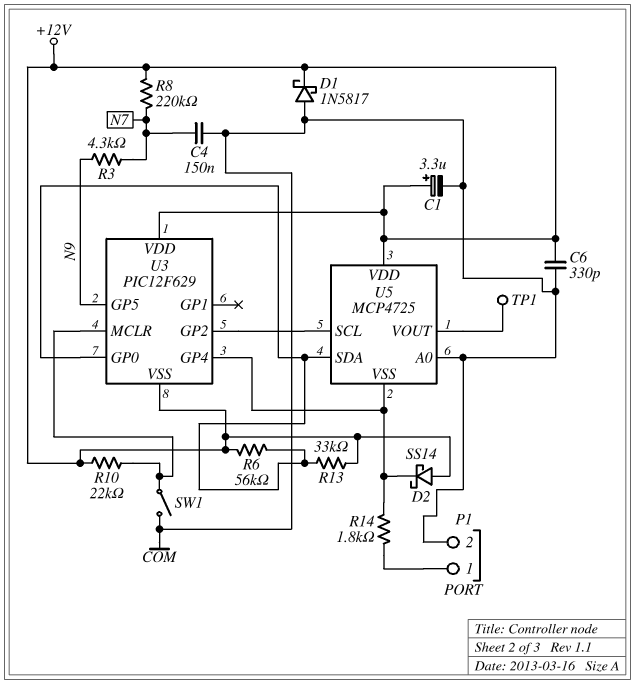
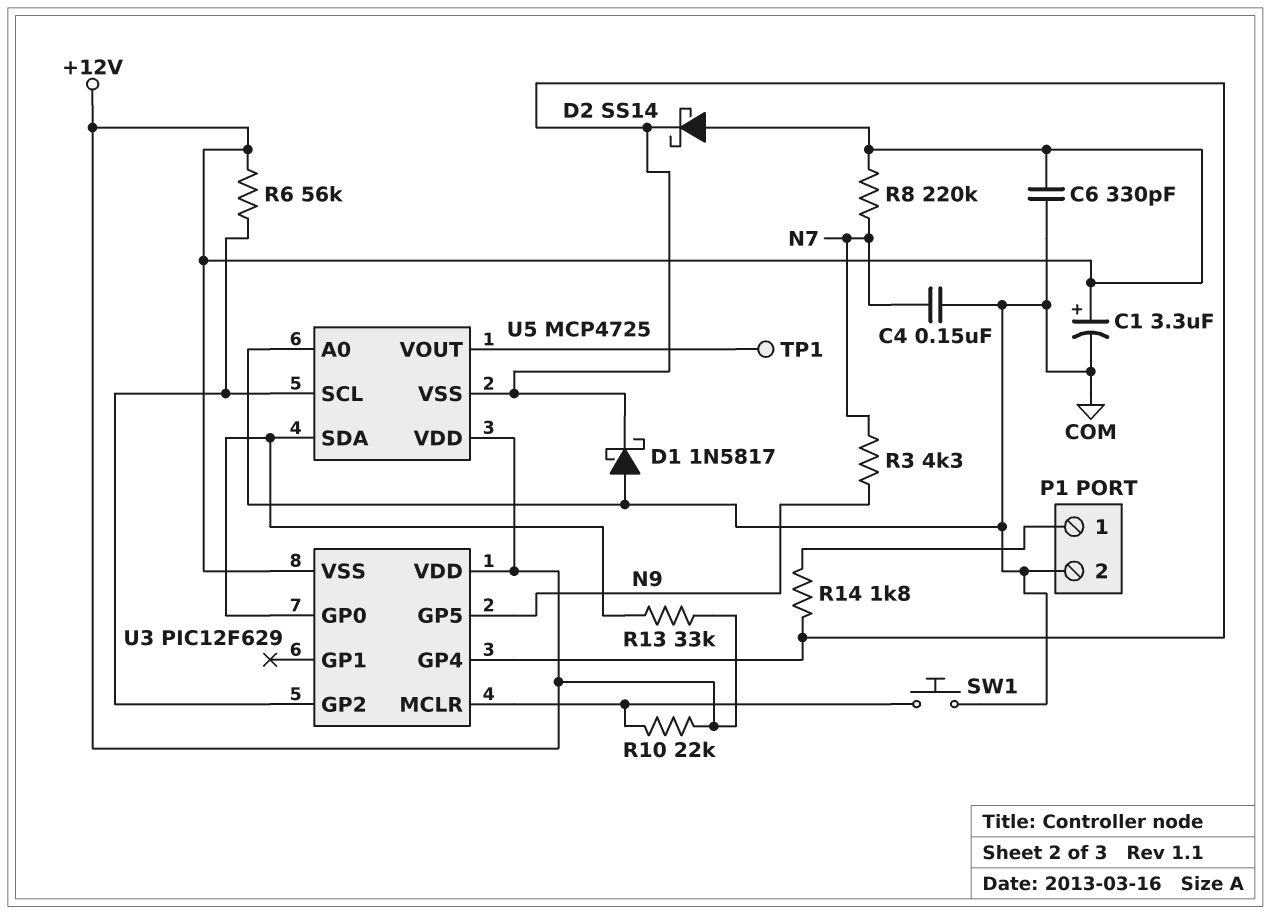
D1: schottky 1N5817 (A COM, K +12V) -> schottky 1N5817 (A COM, K U3/GP4)
R6: 56k (+12V, U3/GP0) -> 56k (+12V, U3/GP2)
SW1: switch (COM, U3/MCLR) -> button (COM, U3/MCLR)

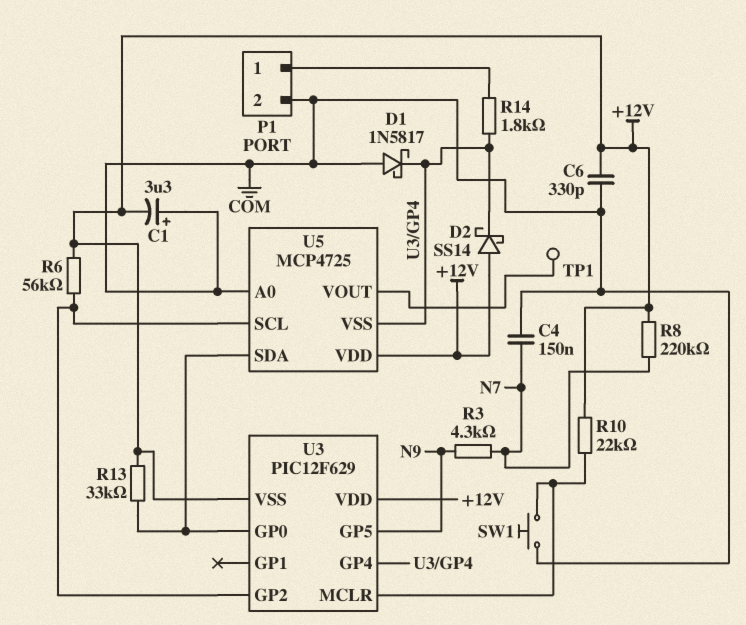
C1: 3.3uF (plus +12V, minus COM) -> 3.3uF (plus COM, minus +12V)

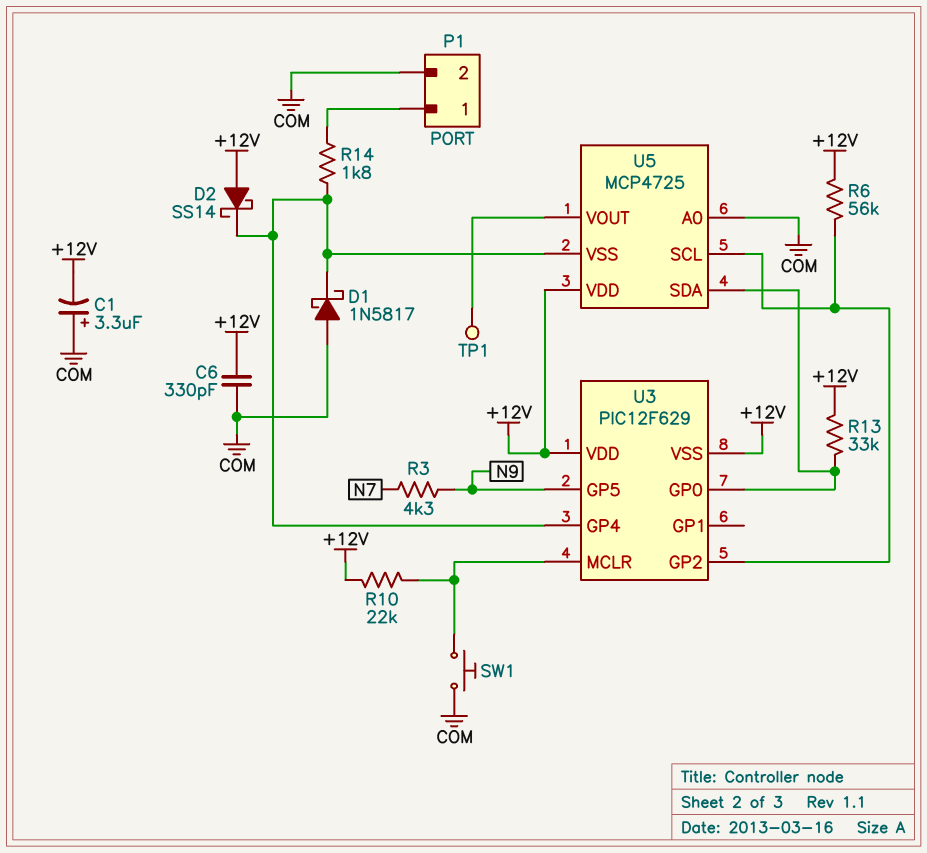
C4: 150nF (COM, N7) -> none
R8: 220k (+12V, N7) -> none

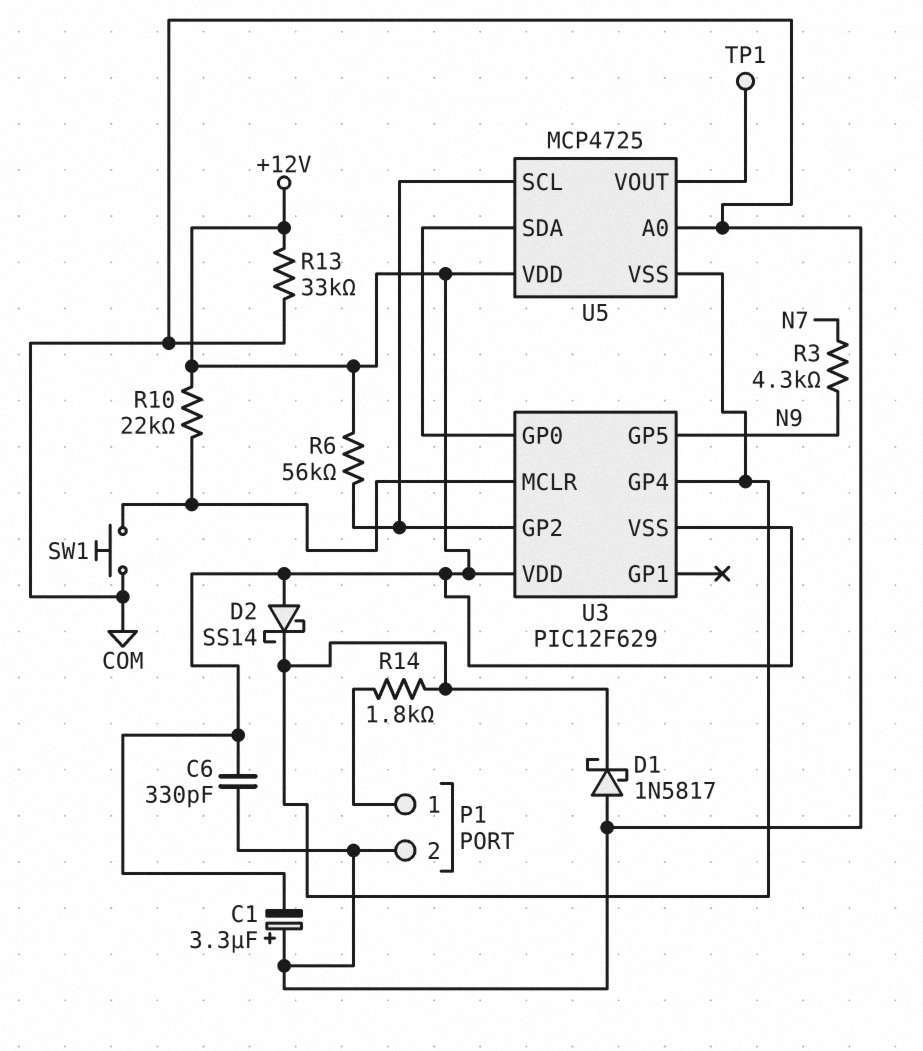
R13: 33k (+12V, U3/GP0) -> 33k (+12V, COM)

